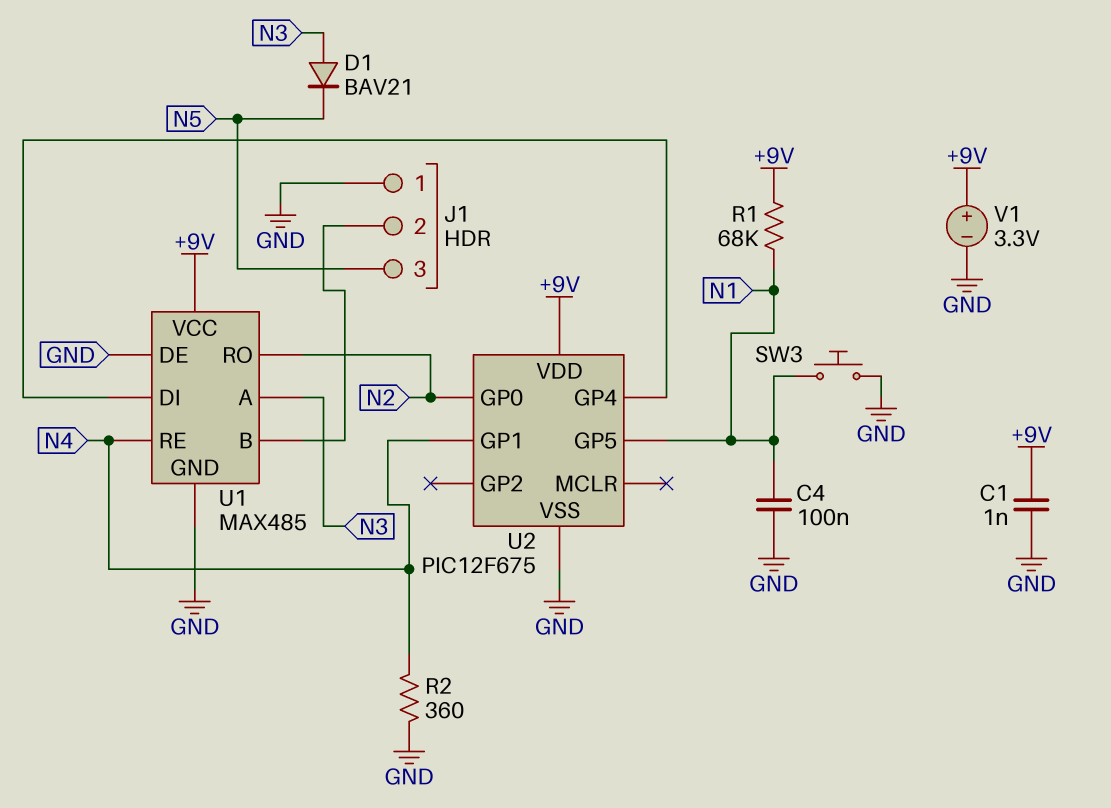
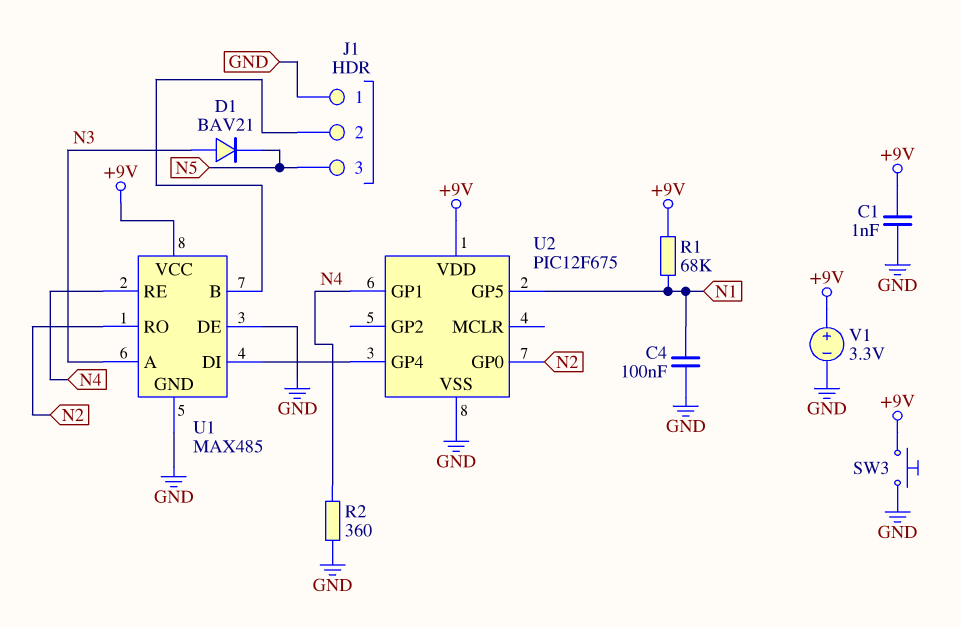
SW3: button (GND, N1) -> button (+9V, GND)

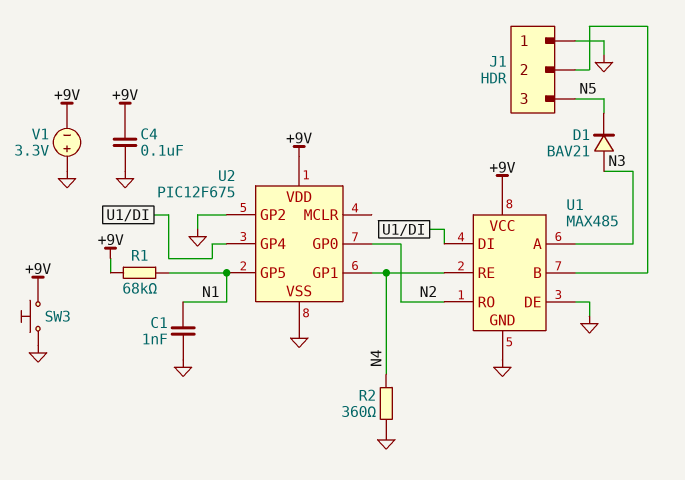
C1: 1nF (+9V, GND) -> 1nF (GND, N1)
C4: 100nF (GND, N1) -> 100nF (+9V, GND)
U2 pin GP2: none -> GND
V1: 3.3V (plus +9V, minus GND) -> 3.3V (plus GND, minus +9V)

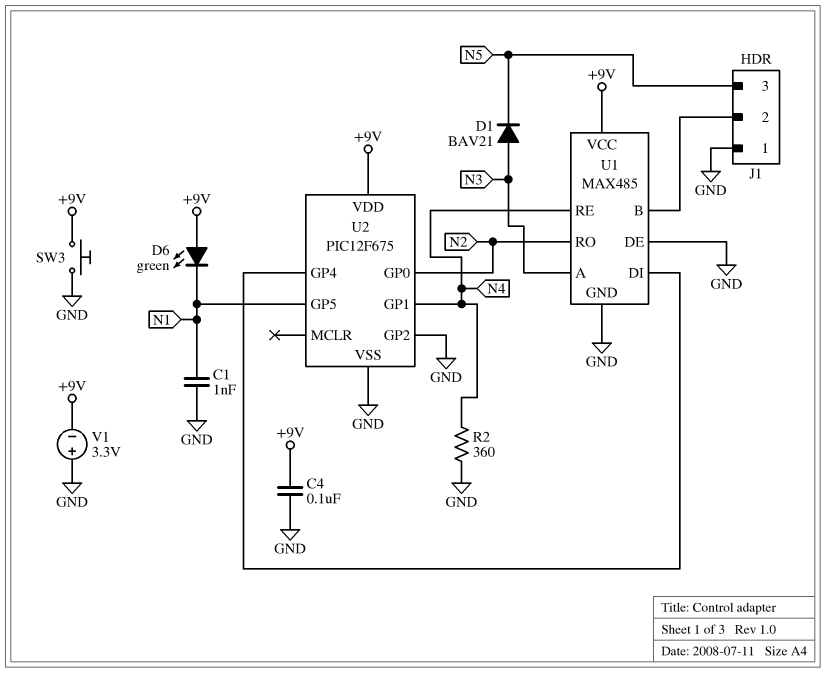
D6: none -> LED green (A +9V, K N1)
R1: 68k (+9V, N1) -> none

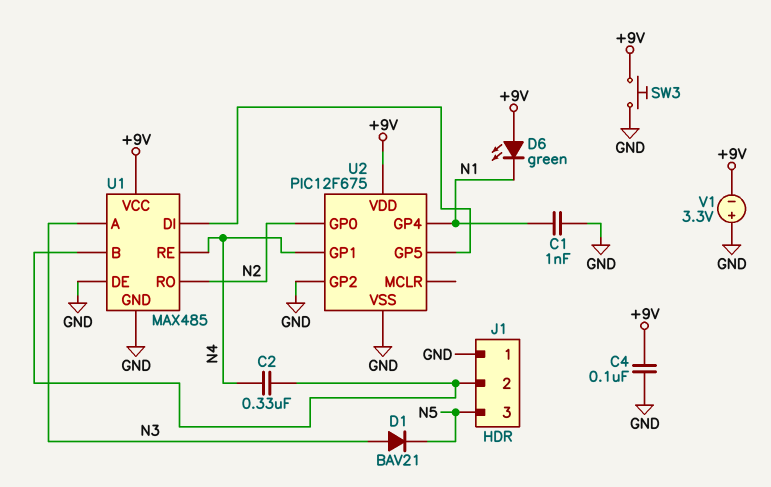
C2: none -> 330nF (J1/2, N4)
R2: 360 (GND, N4) -> none
U2 pin GP4: U1/DI -> N1
U2 pin GP5: N1 -> U1/DI

